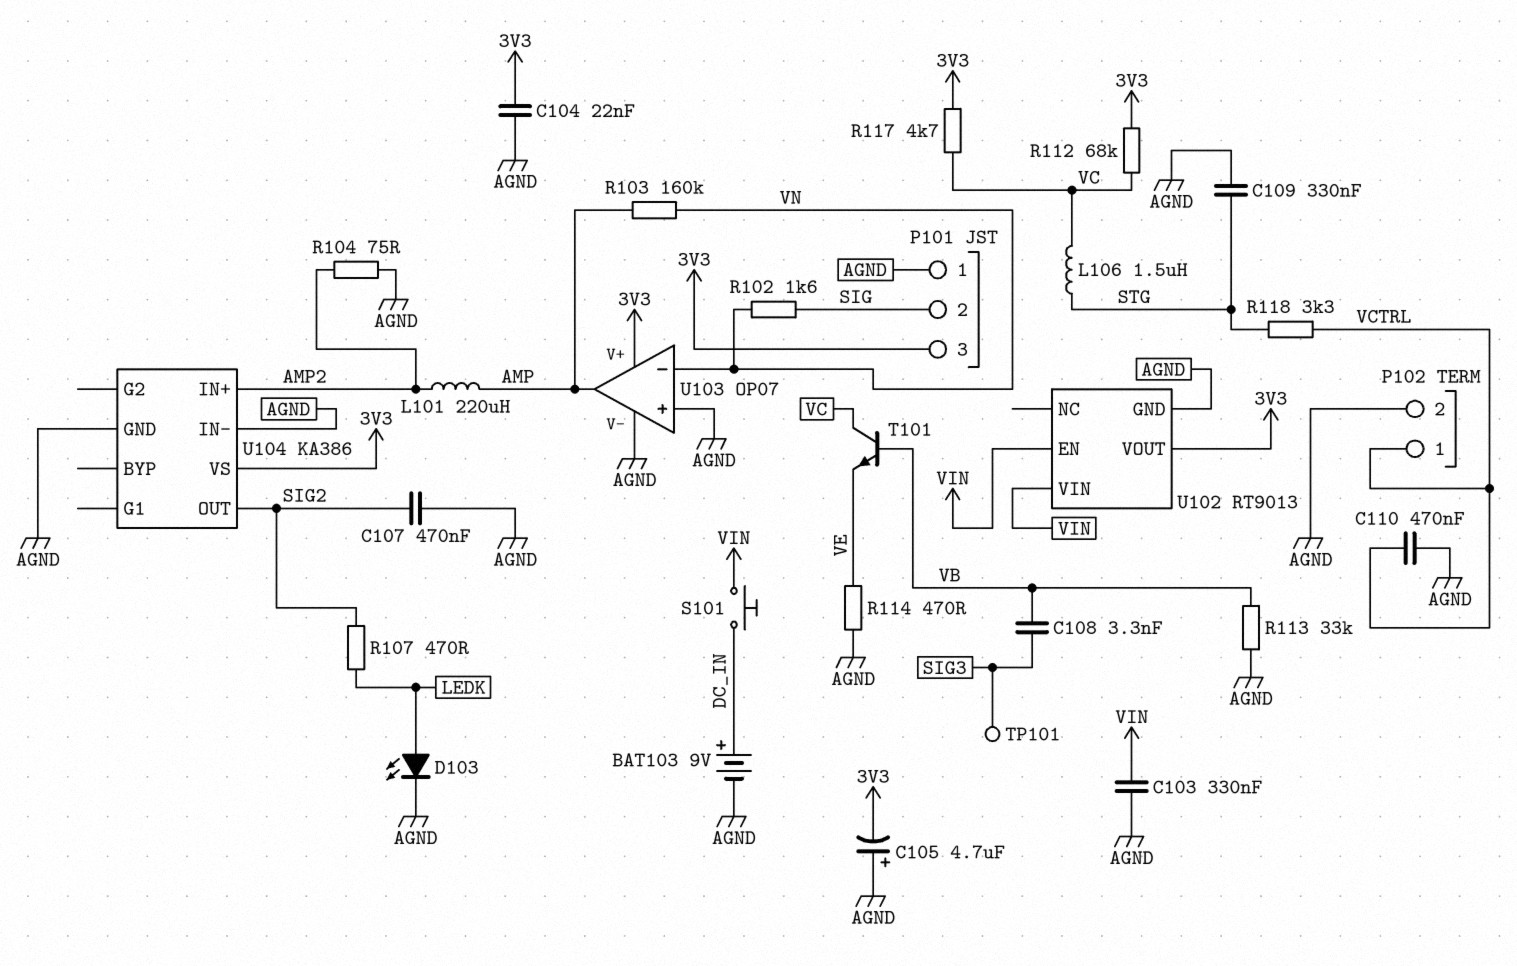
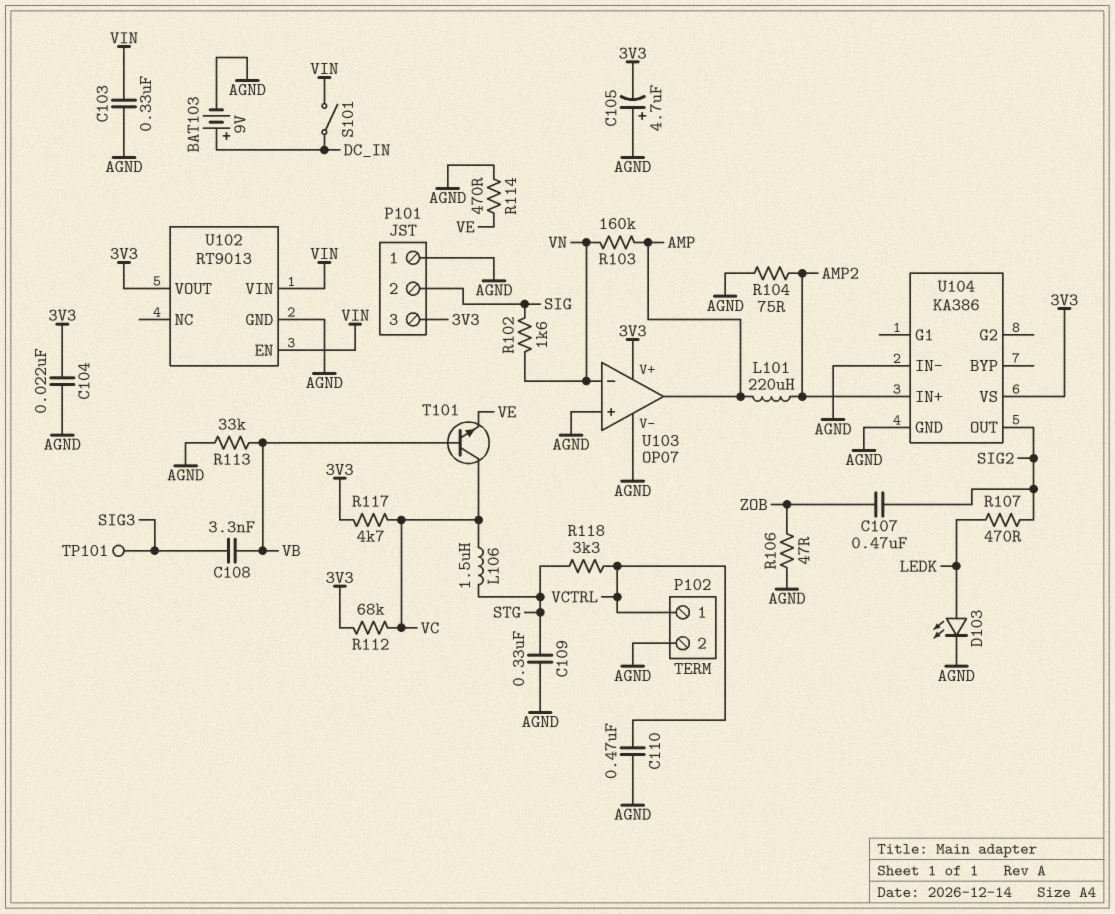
C107: 470nF (AGND, SIG2) -> 470nF (SIG2, ZOB)
R106: none -> 47 (AGND, ZOB)
S101: button (DC_IN, VIN) -> switch (DC_IN, VIN)

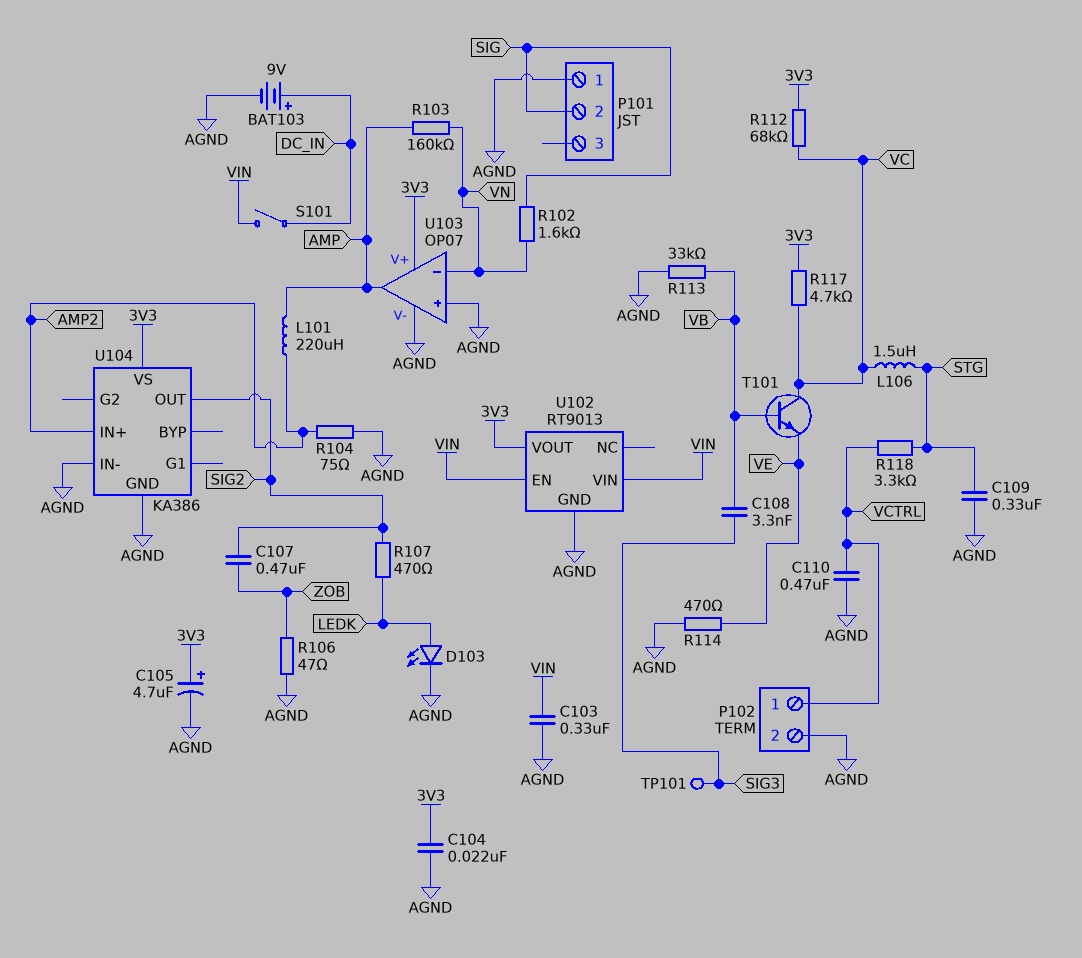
C105: 4.7uF (plus AGND, minus 3V3) -> 4.7uF (plus 3V3, minus AGND)
P101 pin 3: 3V3 -> none

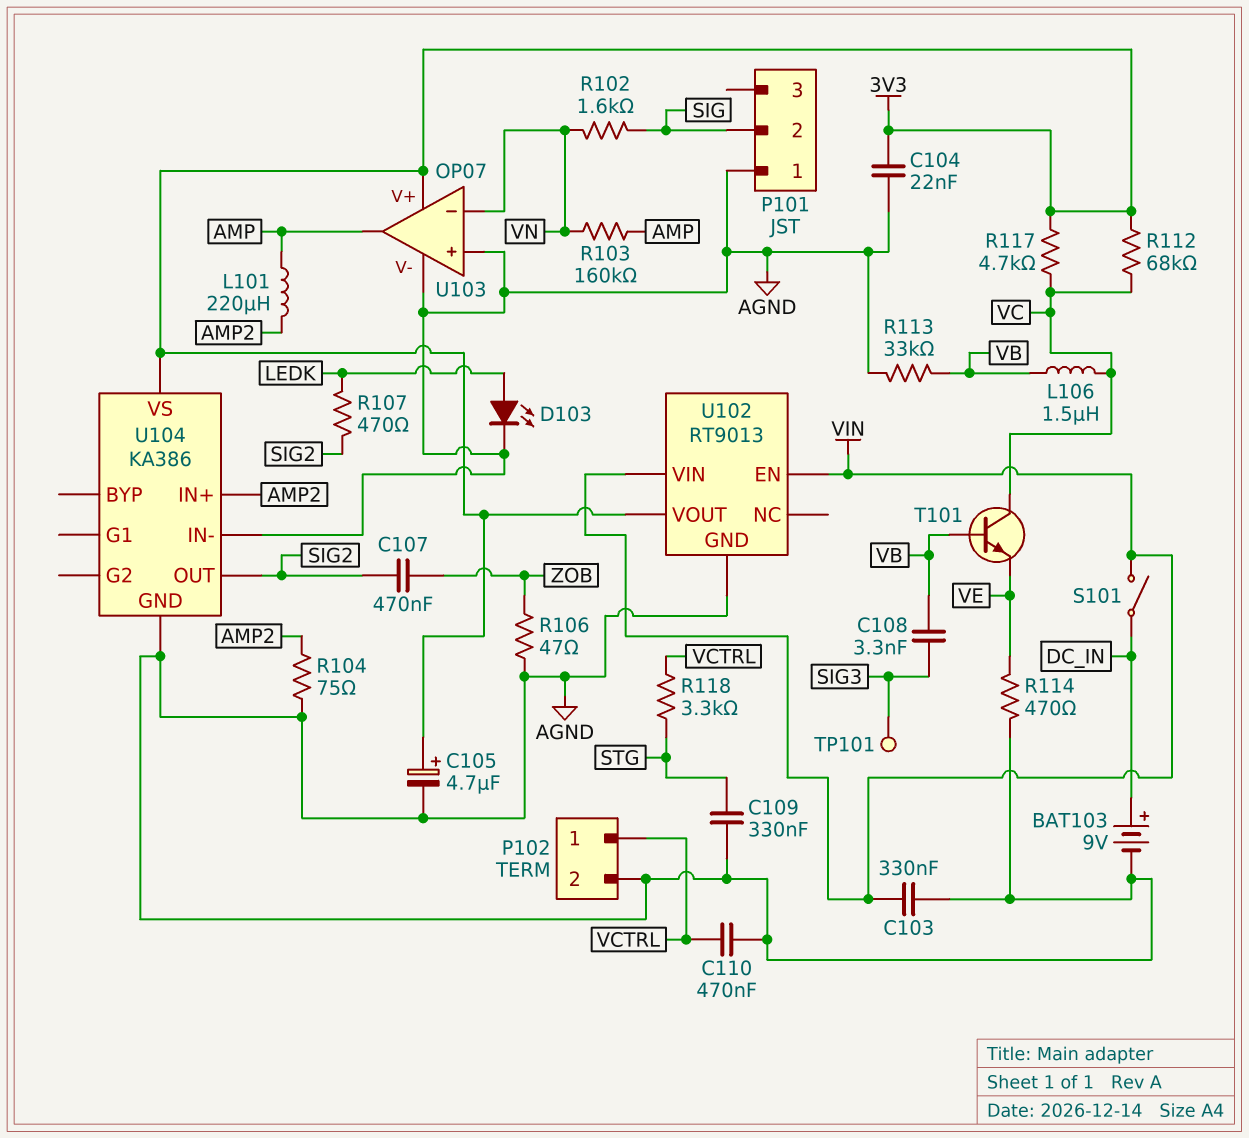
L106: 1.5uH (STG, VC) -> 1.5uH (VB, VC)

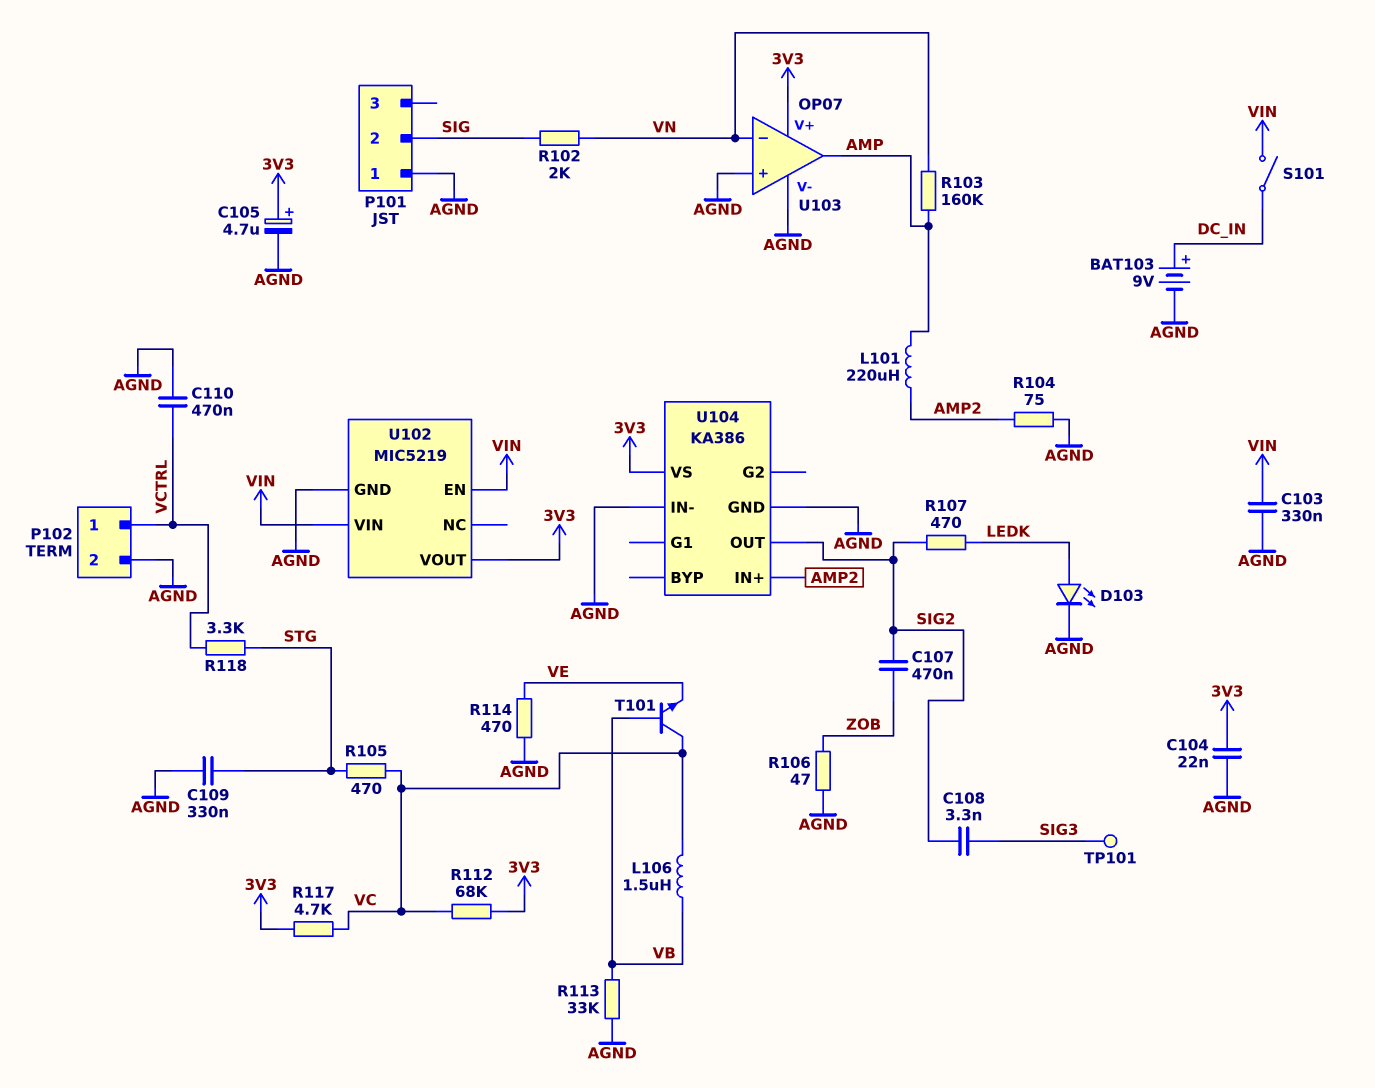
C108: 3.3nF (SIG3, VB) -> 3.3nF (SIG2, SIG3)
R102: 1.6k (SIG, VN) -> 2k (SIG, VN)
R105: none -> 470 (STG, VC)
U102: RT9013 -> MIC5219

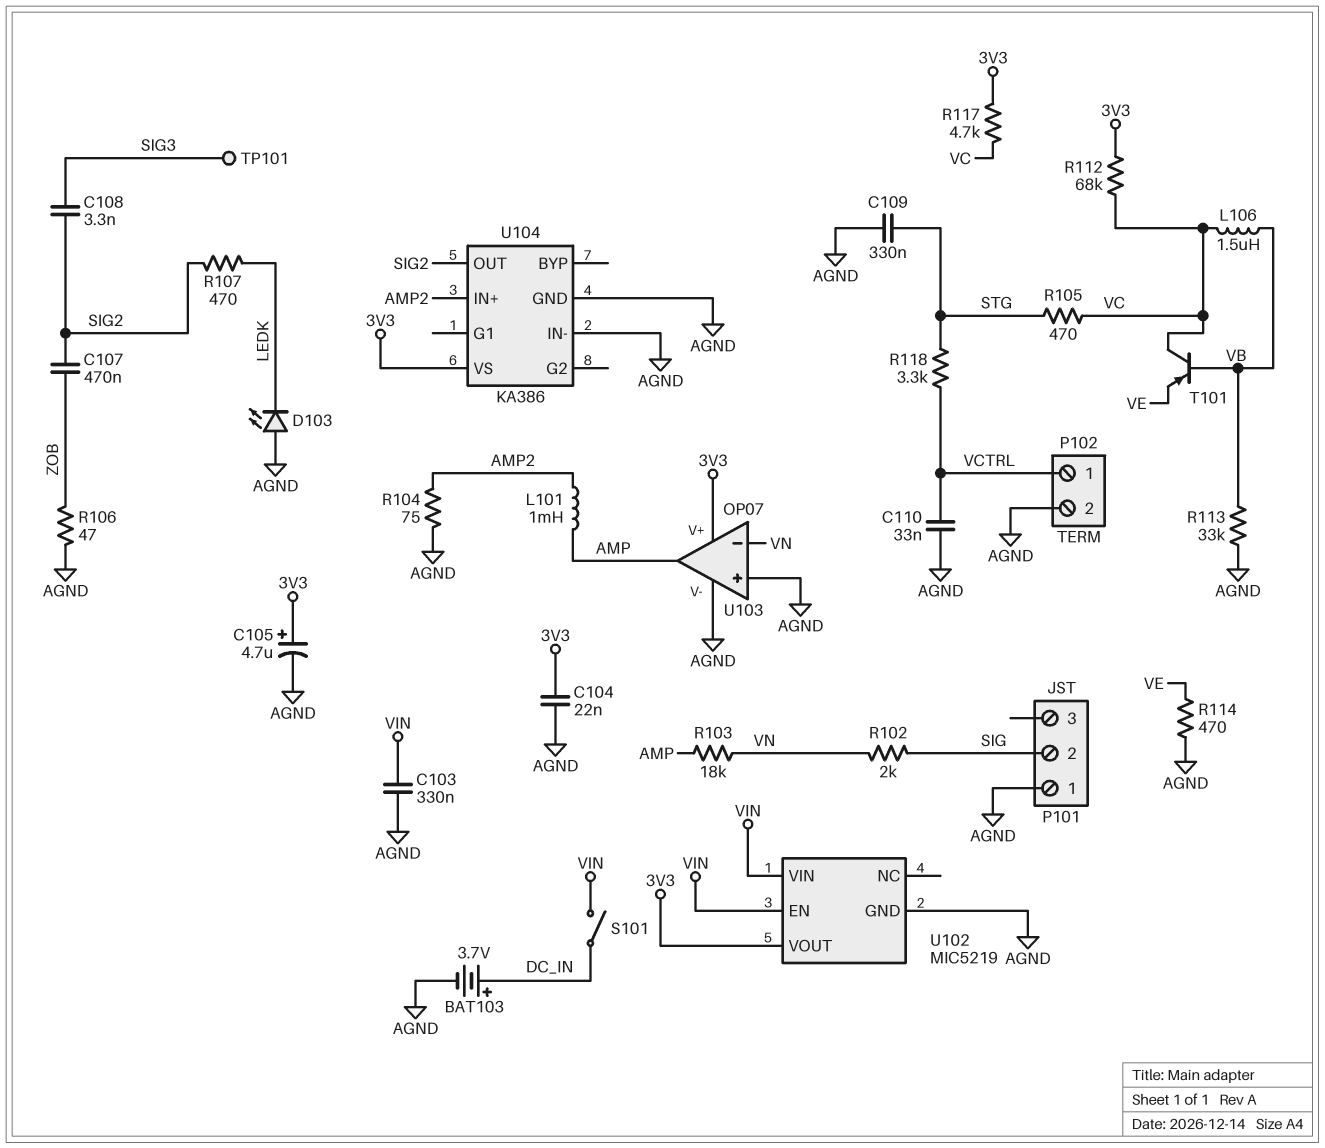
BAT103: 9V (plus DC_IN, minus AGND) -> 3.7V (plus DC_IN, minus AGND)
C110: 470nF (AGND, VCTRL) -> 33nF (AGND, VCTRL)
D103: LED (A LEDK, K AGND) -> LED (A AGND, K LEDK)
L101: 220uH (AMP, AMP2) -> 1mH (AMP, AMP2)
R103: 160k (AMP, VN) -> 18k (AMP, VN)
T101: NPN (B VB, C VC, E VE) -> PNP (B VB, C VC, E VE)

